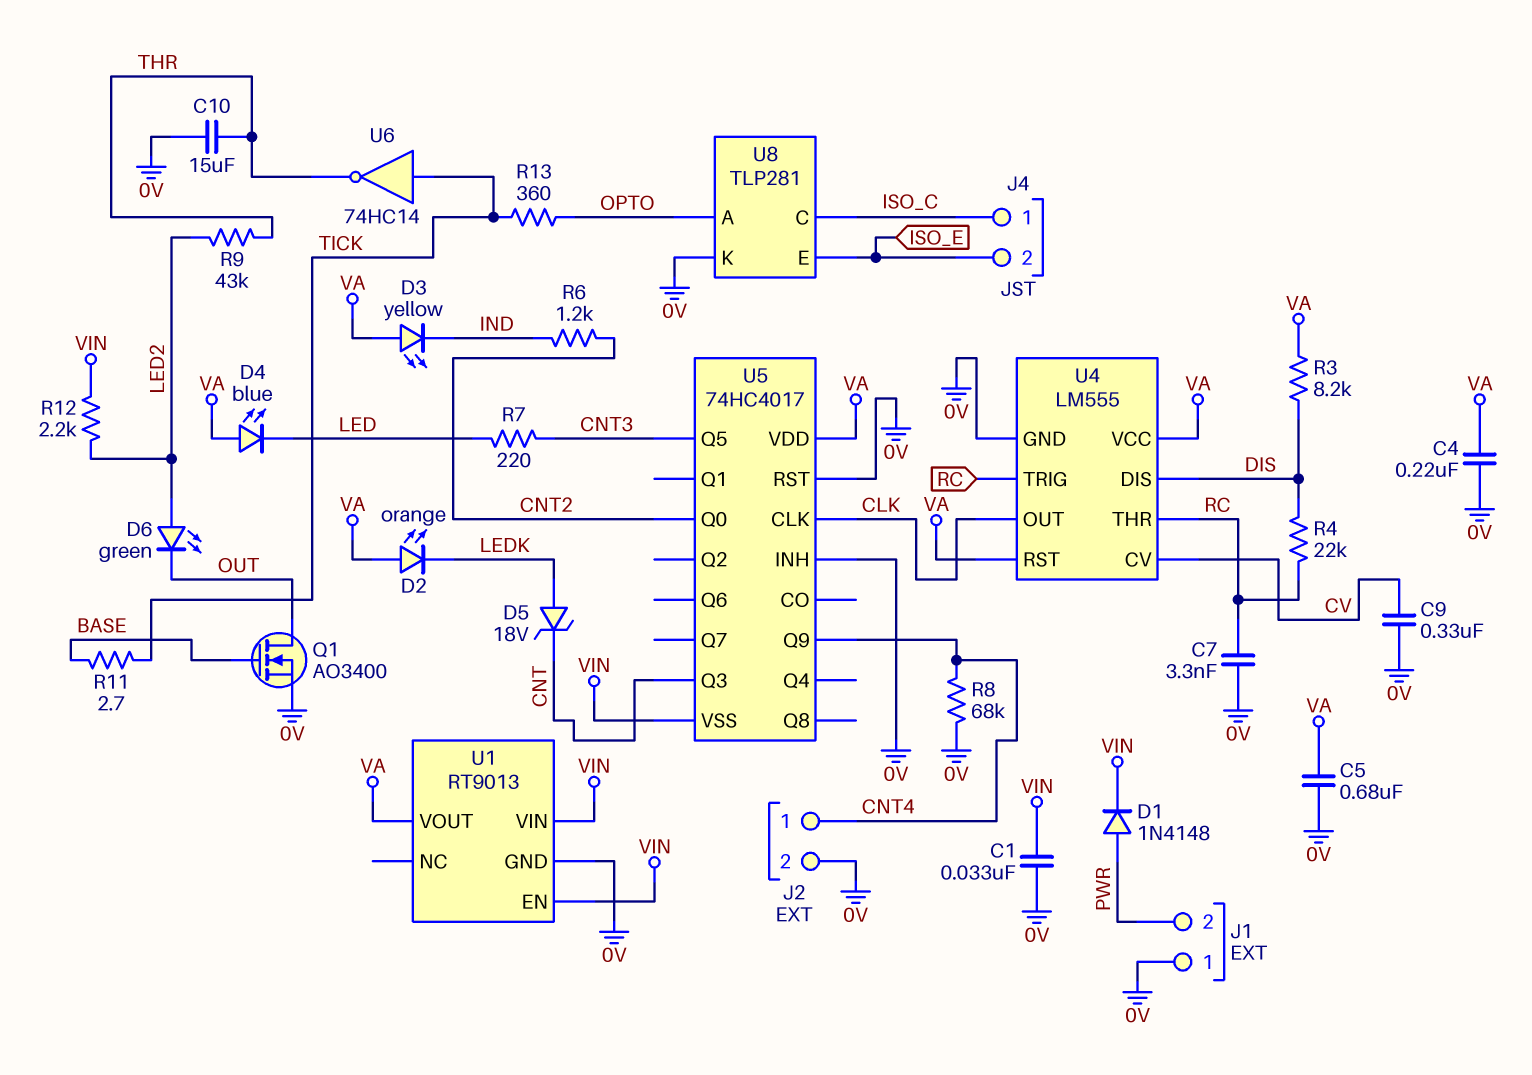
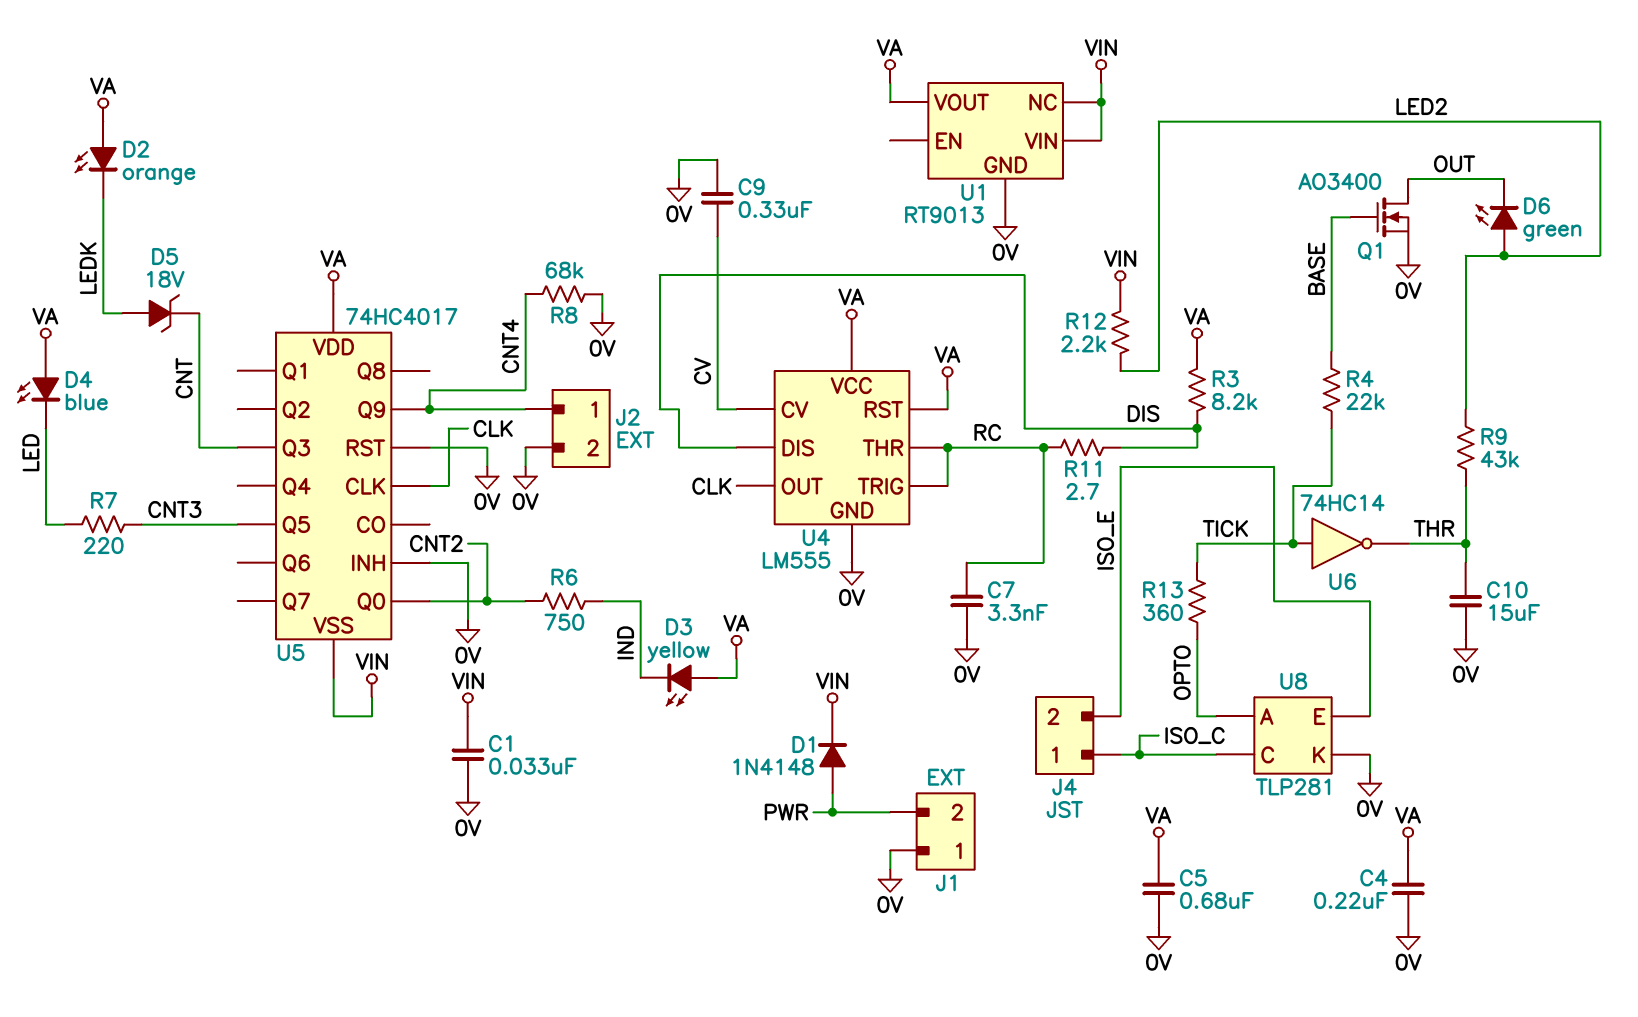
R4: 22k (DIS, RC) -> 22k (BASE, TICK)
R6: 1.2k (CNT2, IND) -> 750 (CNT2, IND)
R11: 2.7 (BASE, TICK) -> 2.7 (DIS, RC)
U1 pin EN: VIN -> none
U1 pin NC: none -> VIN

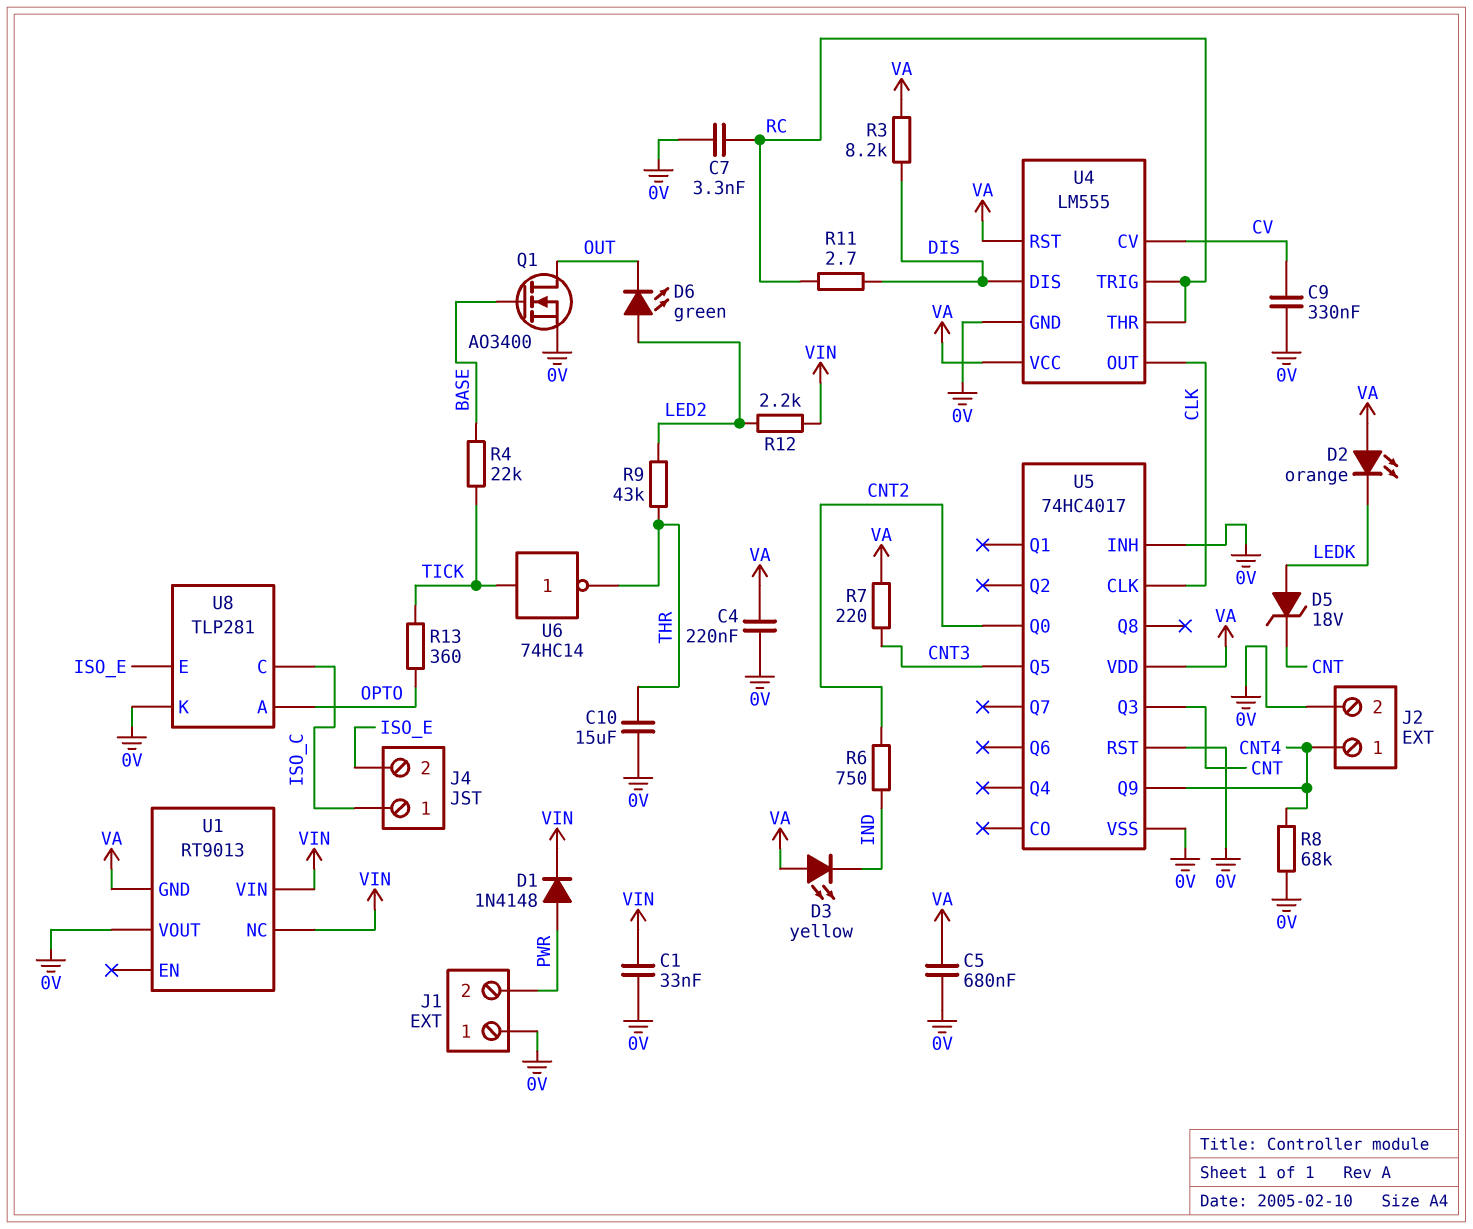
D4: LED blue (A VA, K LED) -> none
R7: 220 (CNT3, LED) -> 220 (CNT3, VA)
U1 pin GND: 0V -> VA
U1 pin VOUT: VA -> 0V
U5 pin VSS: VIN -> 0V

